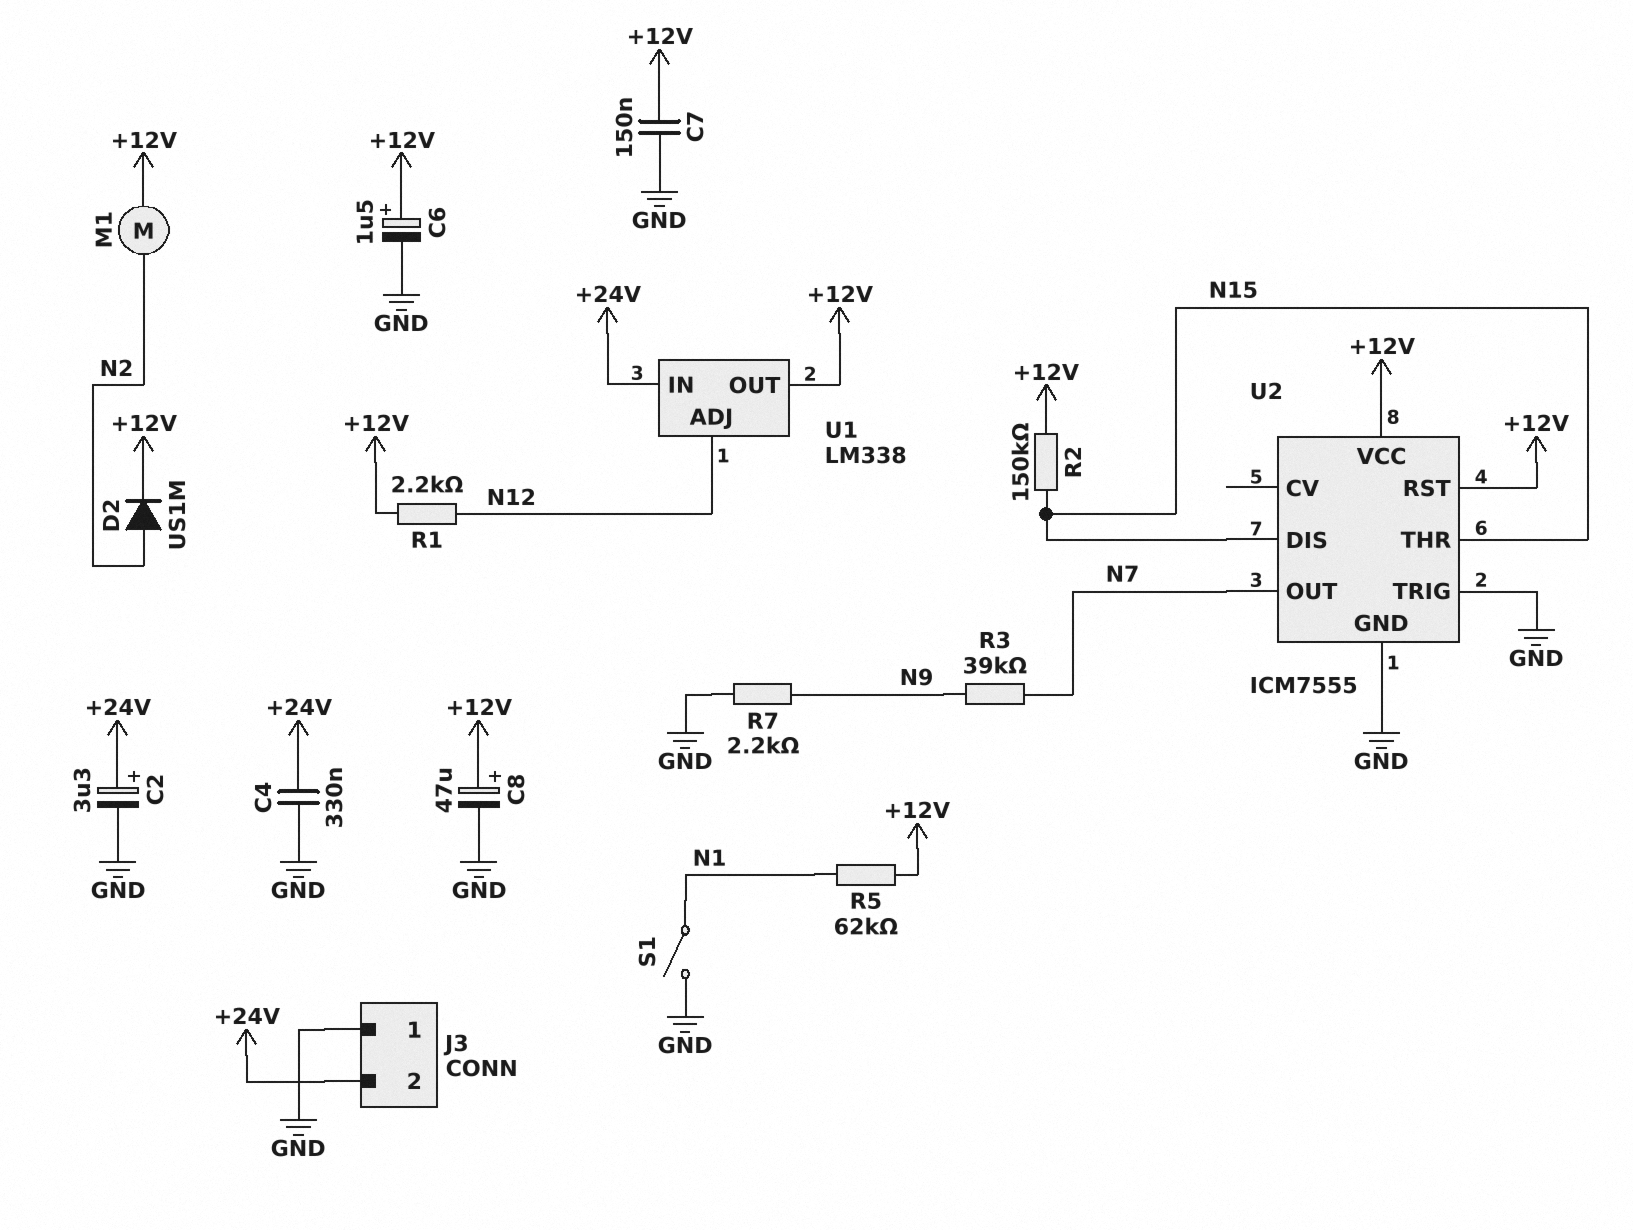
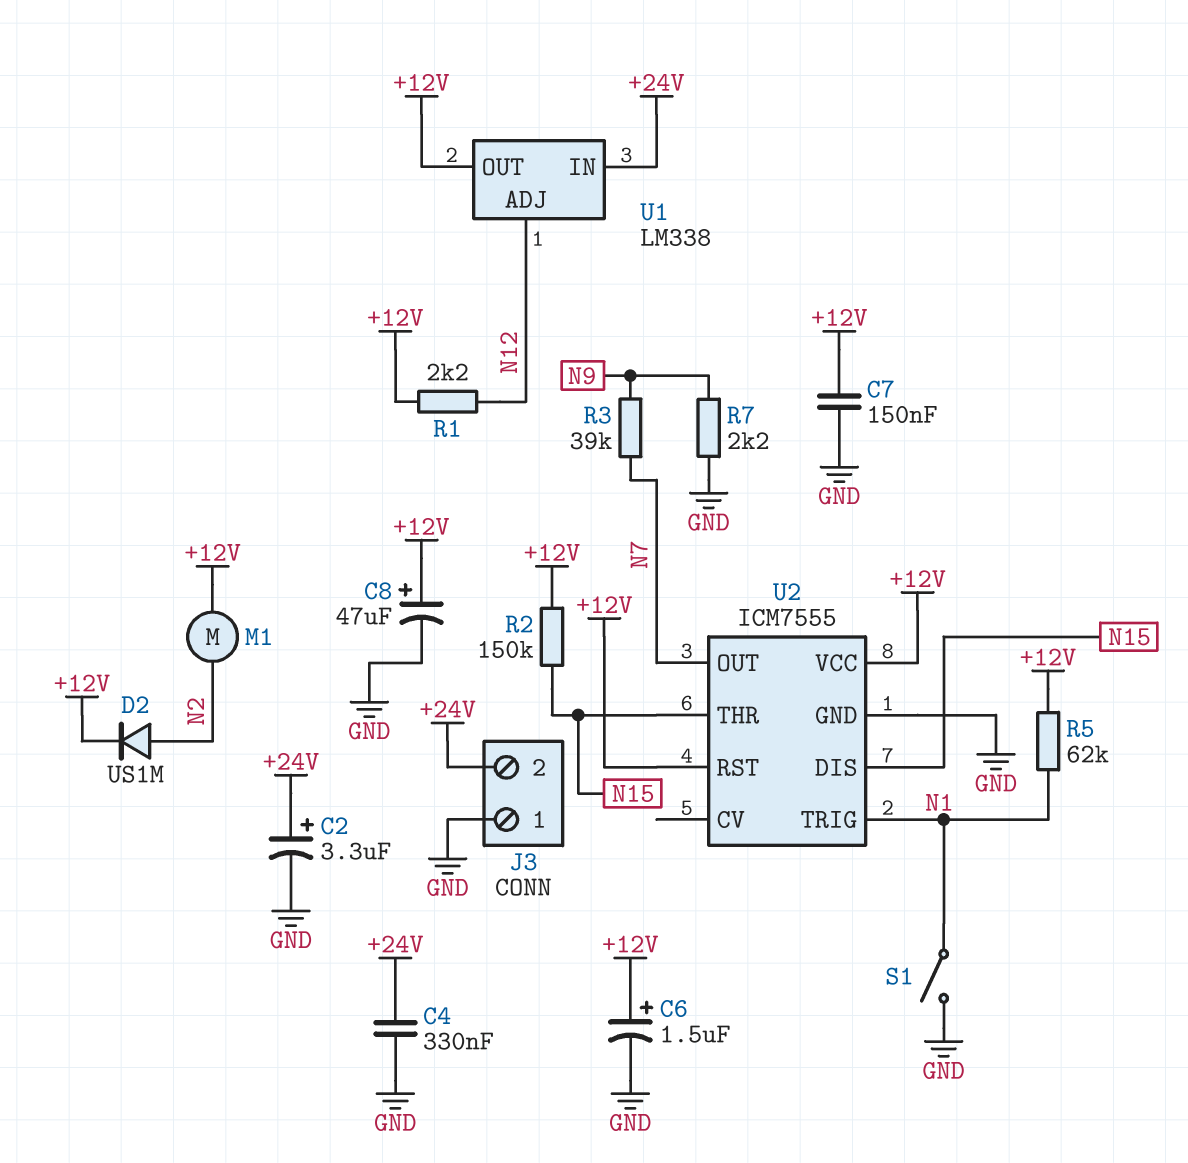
U2 pin TRIG: GND -> N1

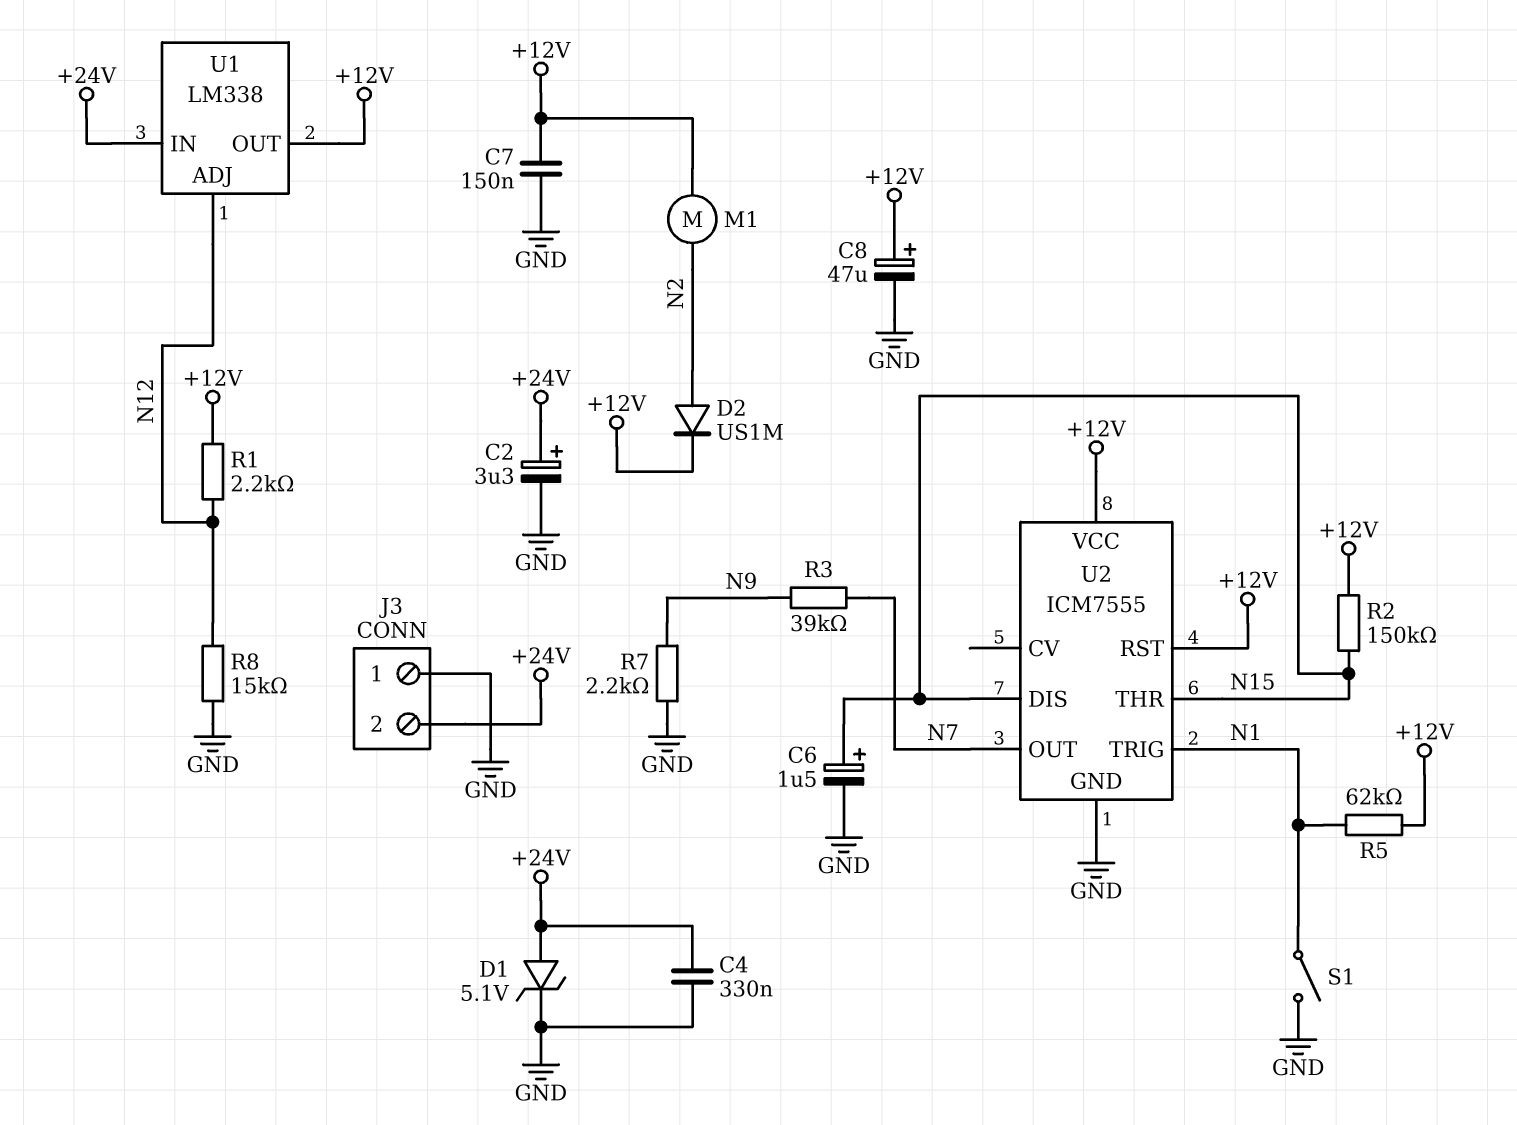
C6: 1.5uF (plus +12V, minus GND) -> 1.5uF (plus N15, minus GND)
D1: none -> zener 5.1V (A +24V, K GND)
R8: none -> 15k (GND, N12)

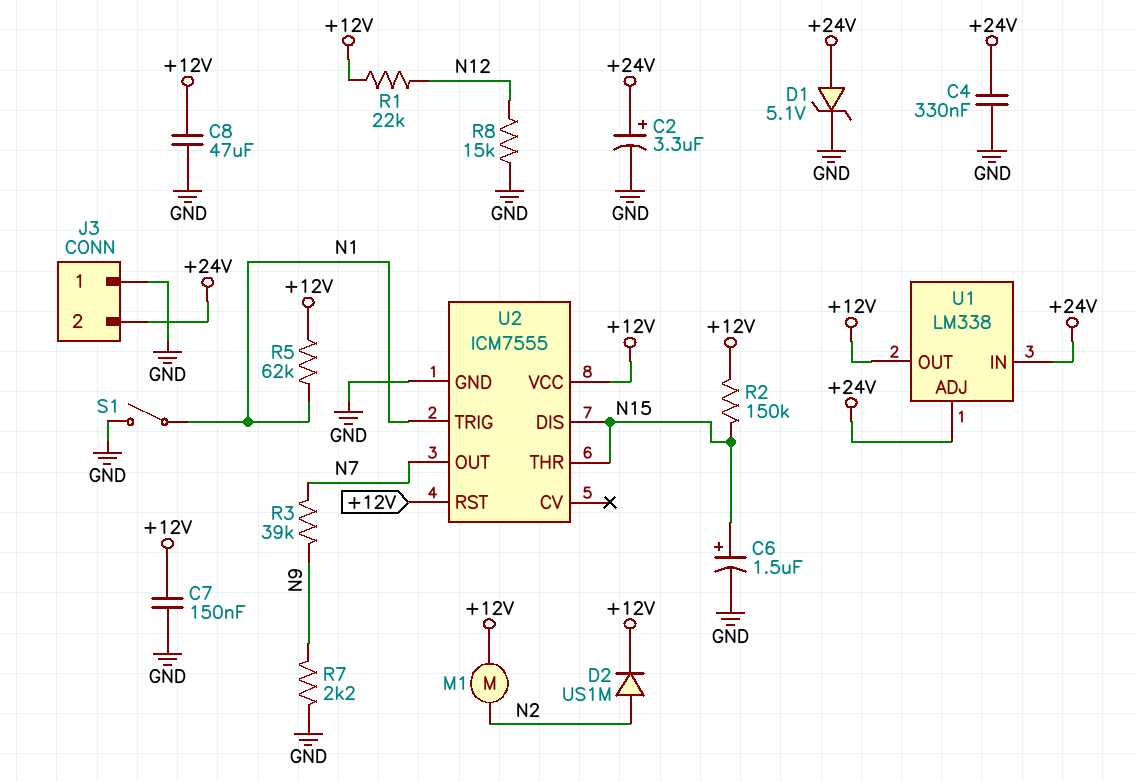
C8: 47uF (plus +12V, minus GND) -> 47uF (+12V, GND)
R1: 2.2k (+12V, N12) -> 22k (+12V, N12)
U1 pin ADJ: N12 -> +24V

